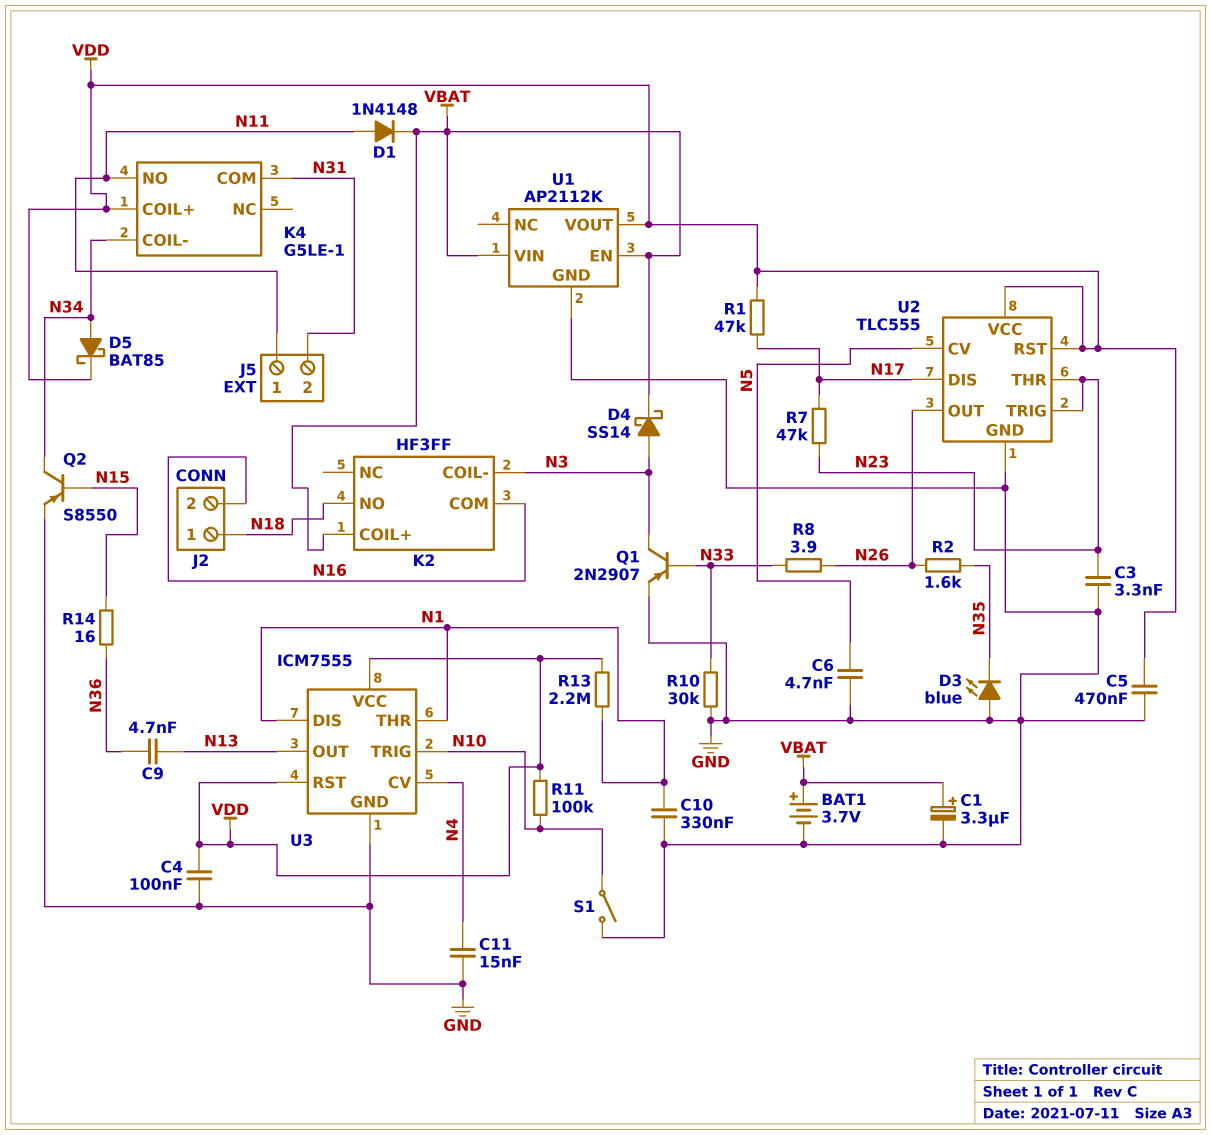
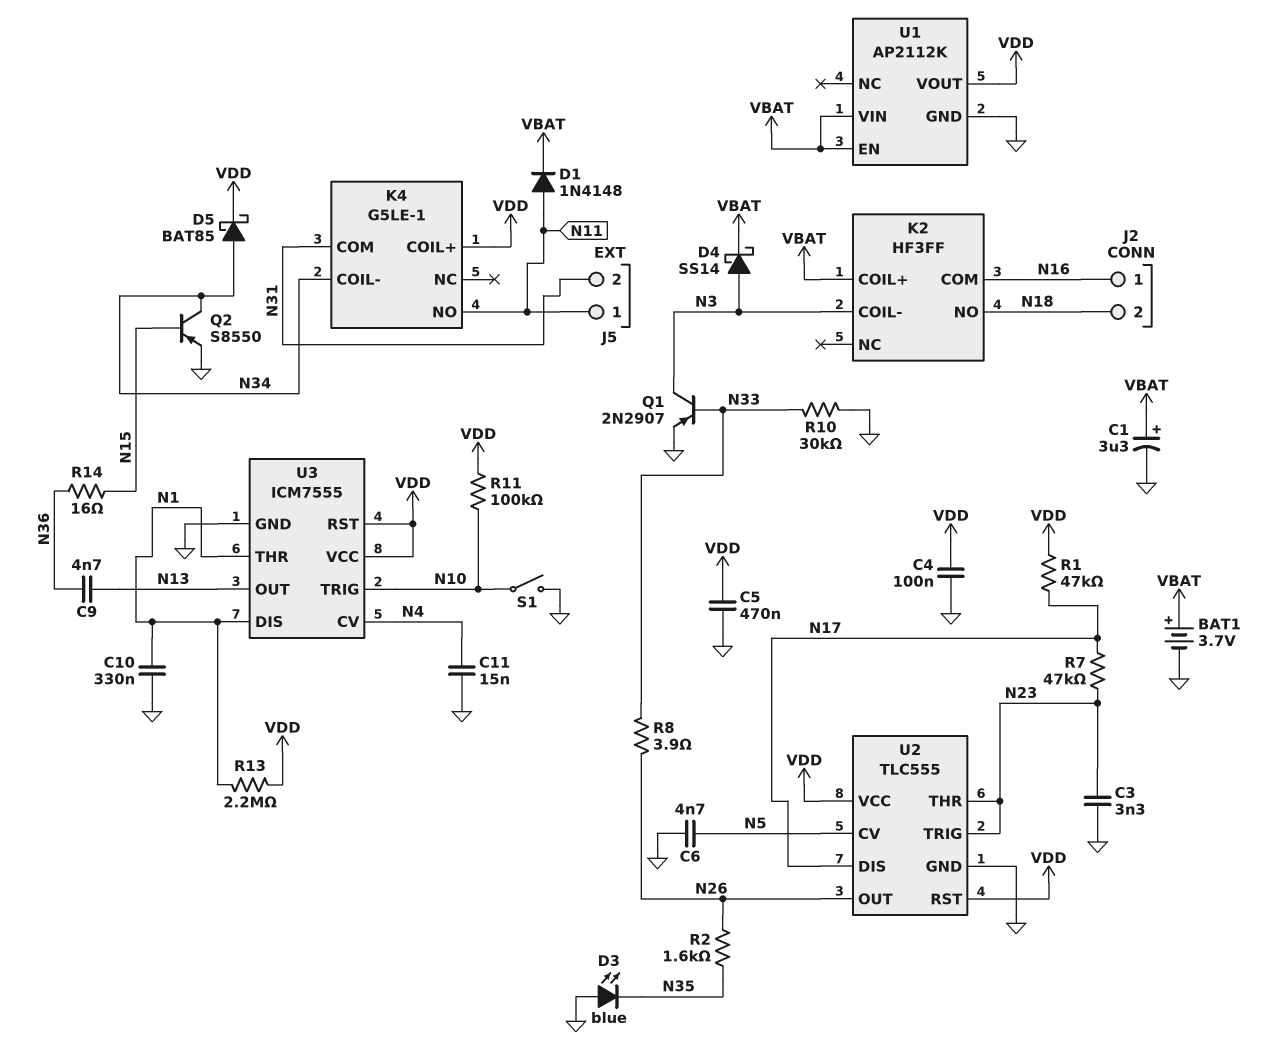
J2 pin 1: N18 -> N16
J2 pin 2: N16 -> N18

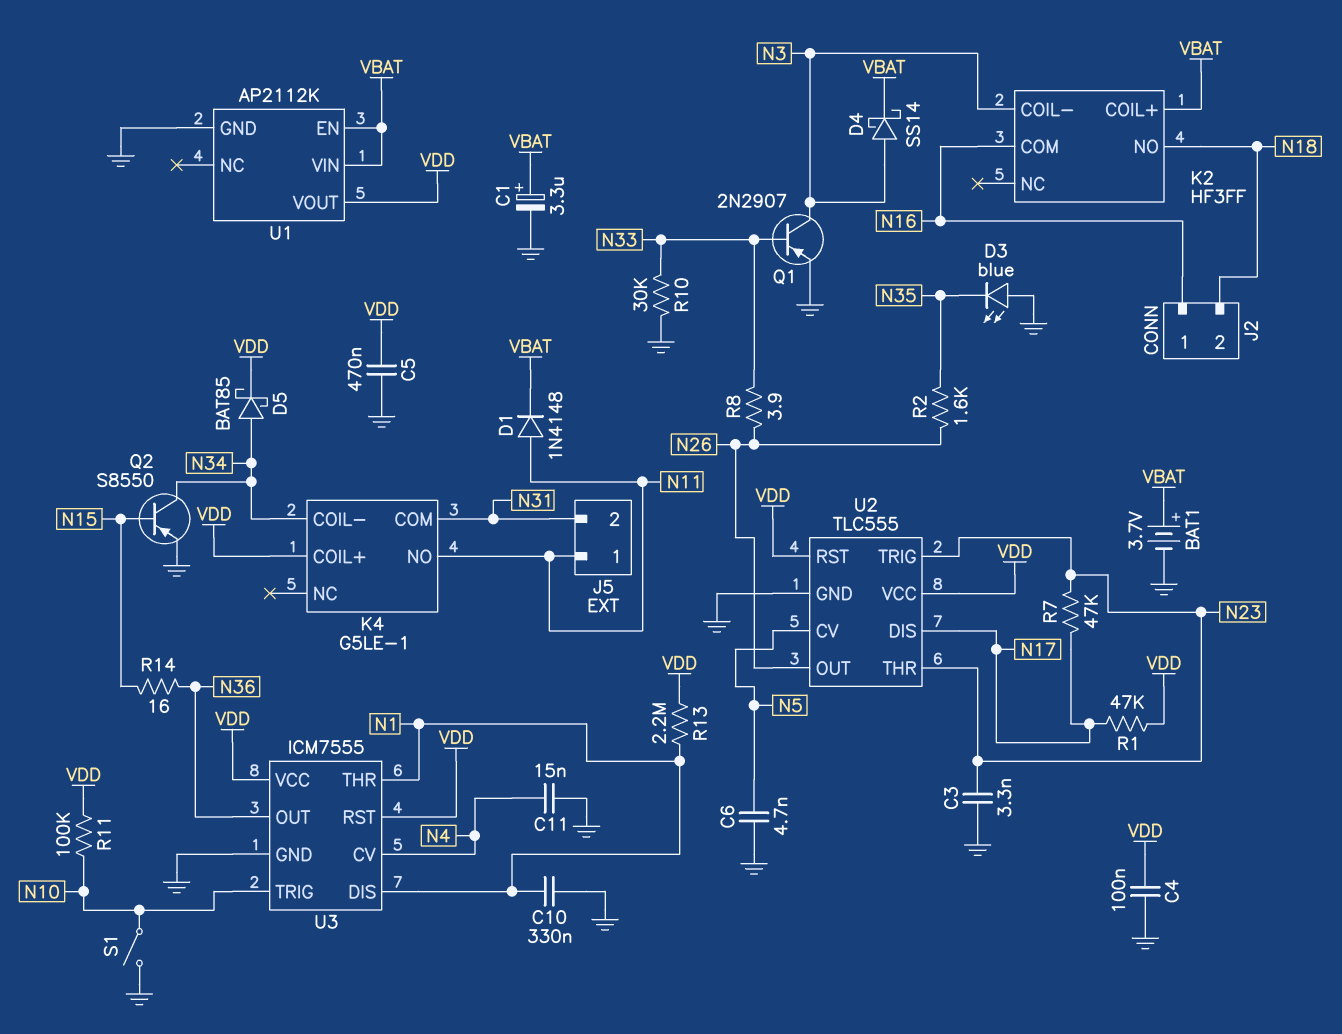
C9: 4.7nF (N13, N36) -> none
U3 pin OUT: N13 -> N36

